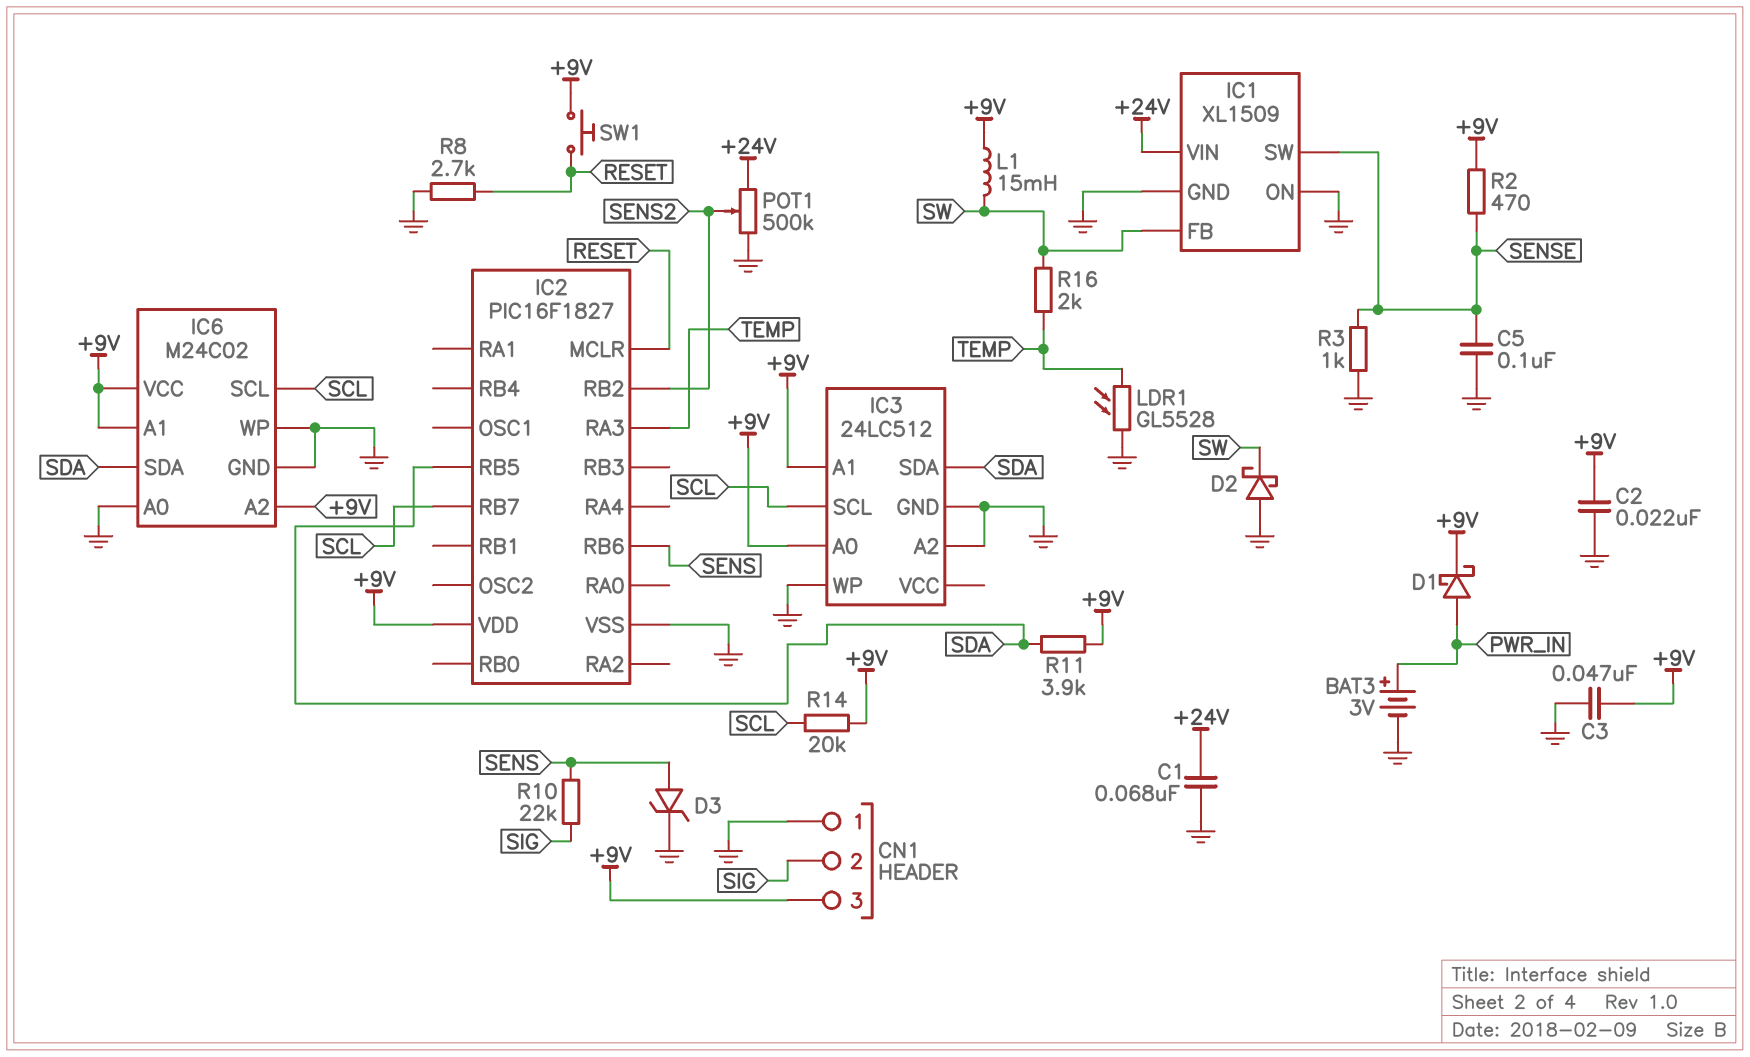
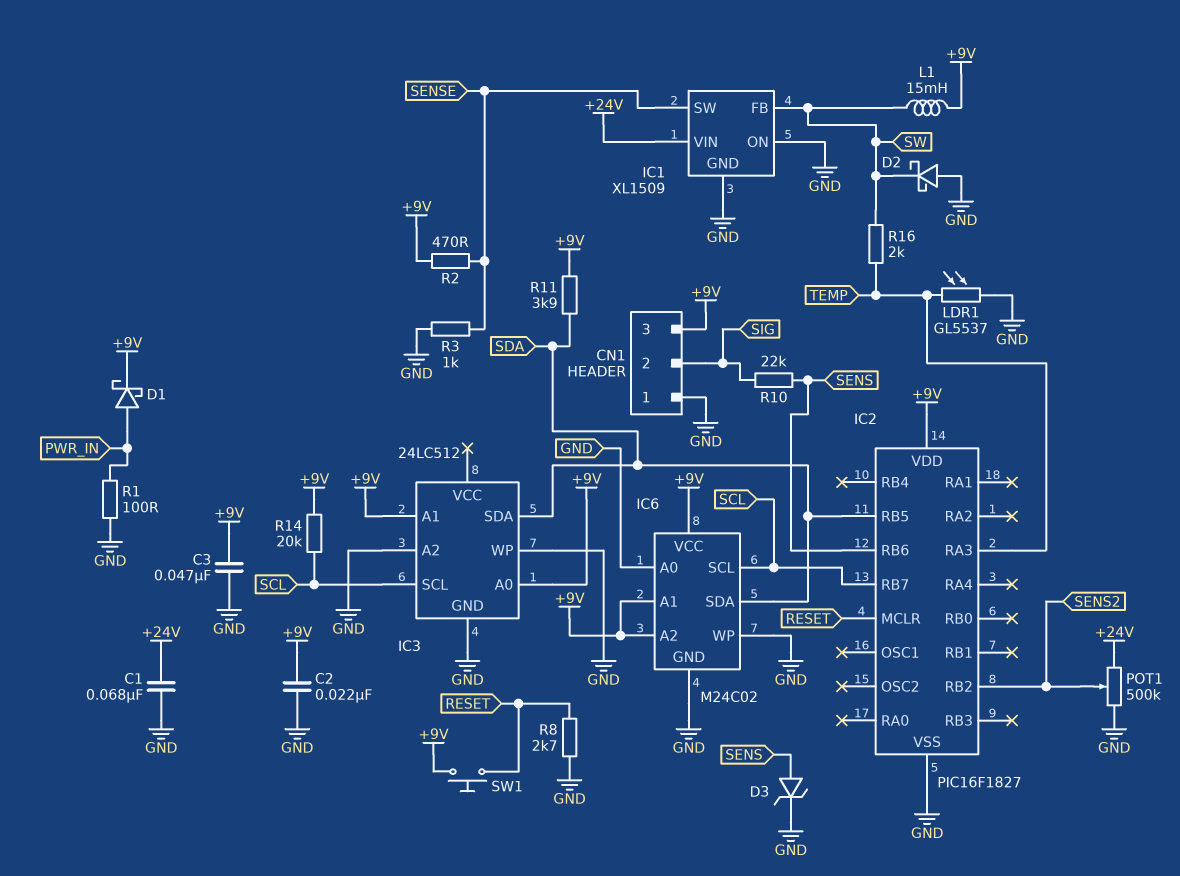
BAT3: 3V (plus PWR_IN, minus GND) -> none
C5: 100nF (GND, SENSE) -> none
LDR1: GL5528 (GND, TEMP) -> GL5537 (GND, TEMP)
R1: none -> 100 (GND, PWR_IN)

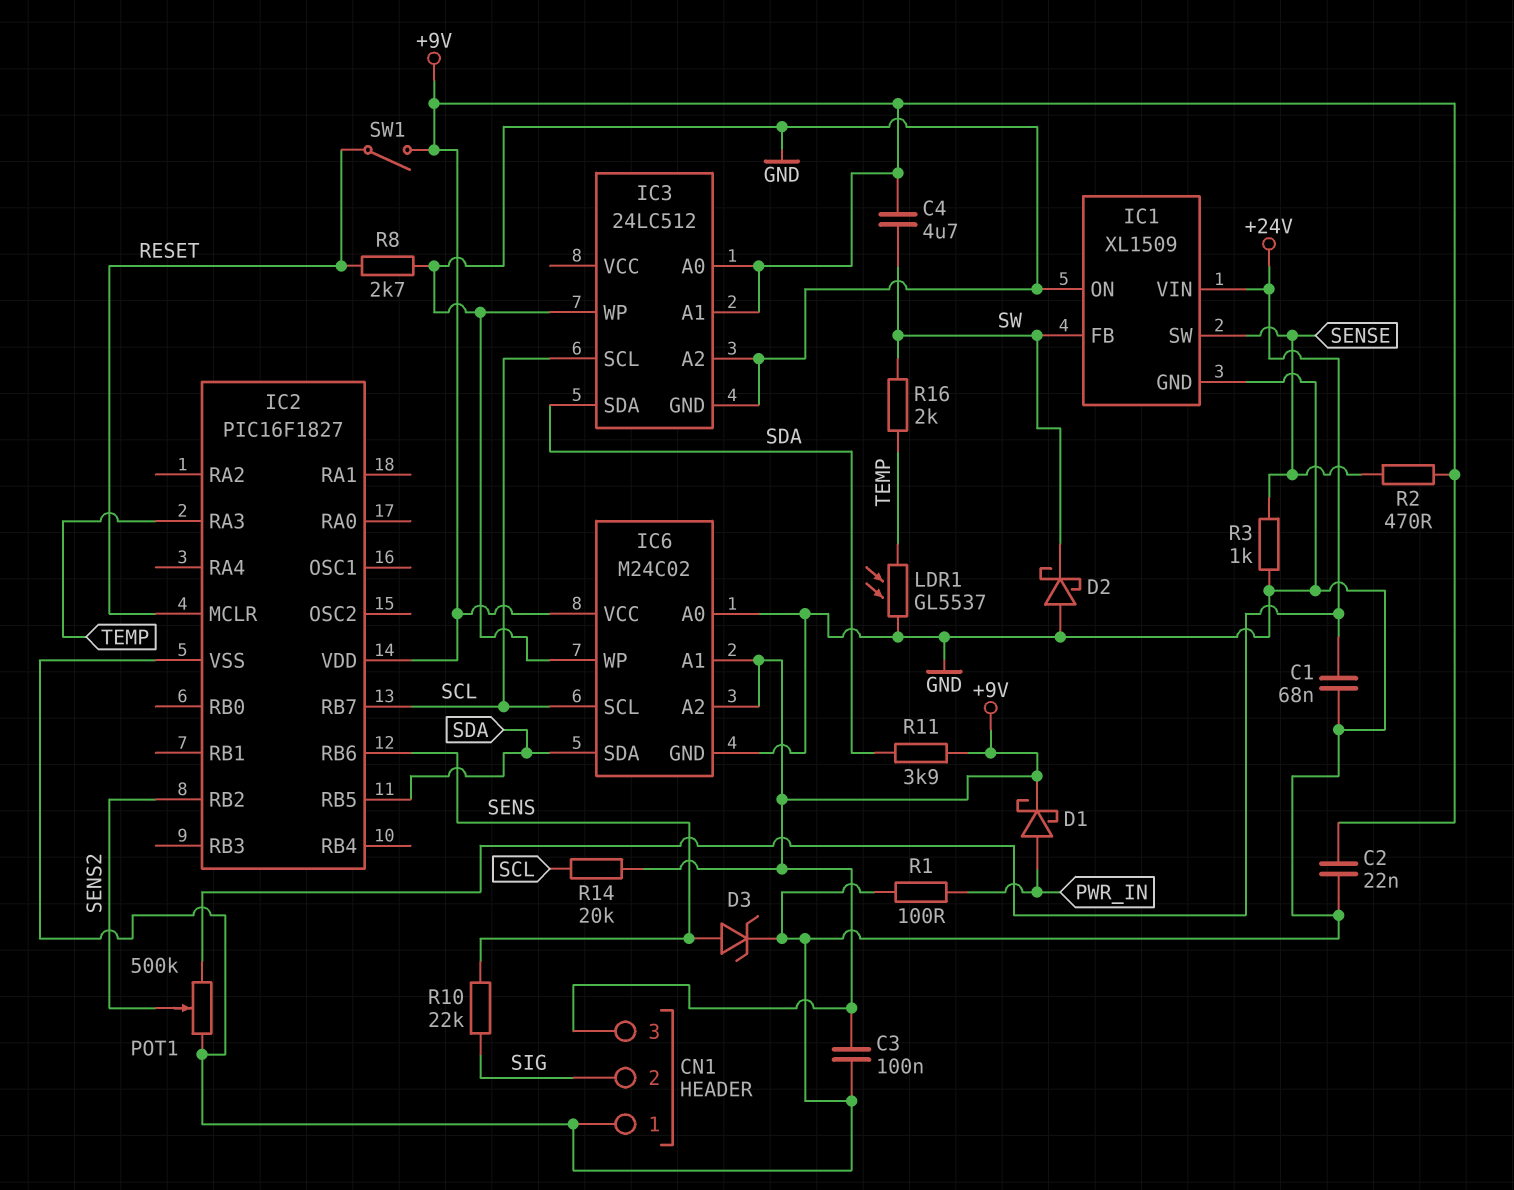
C3: 47nF (+9V, GND) -> 100nF (+9V, GND)
C4: none -> 4.7uF (+9V, SW)
L1: 15mH (+9V, SW) -> none
SW1: button (+9V, RESET) -> switch (+9V, RESET)

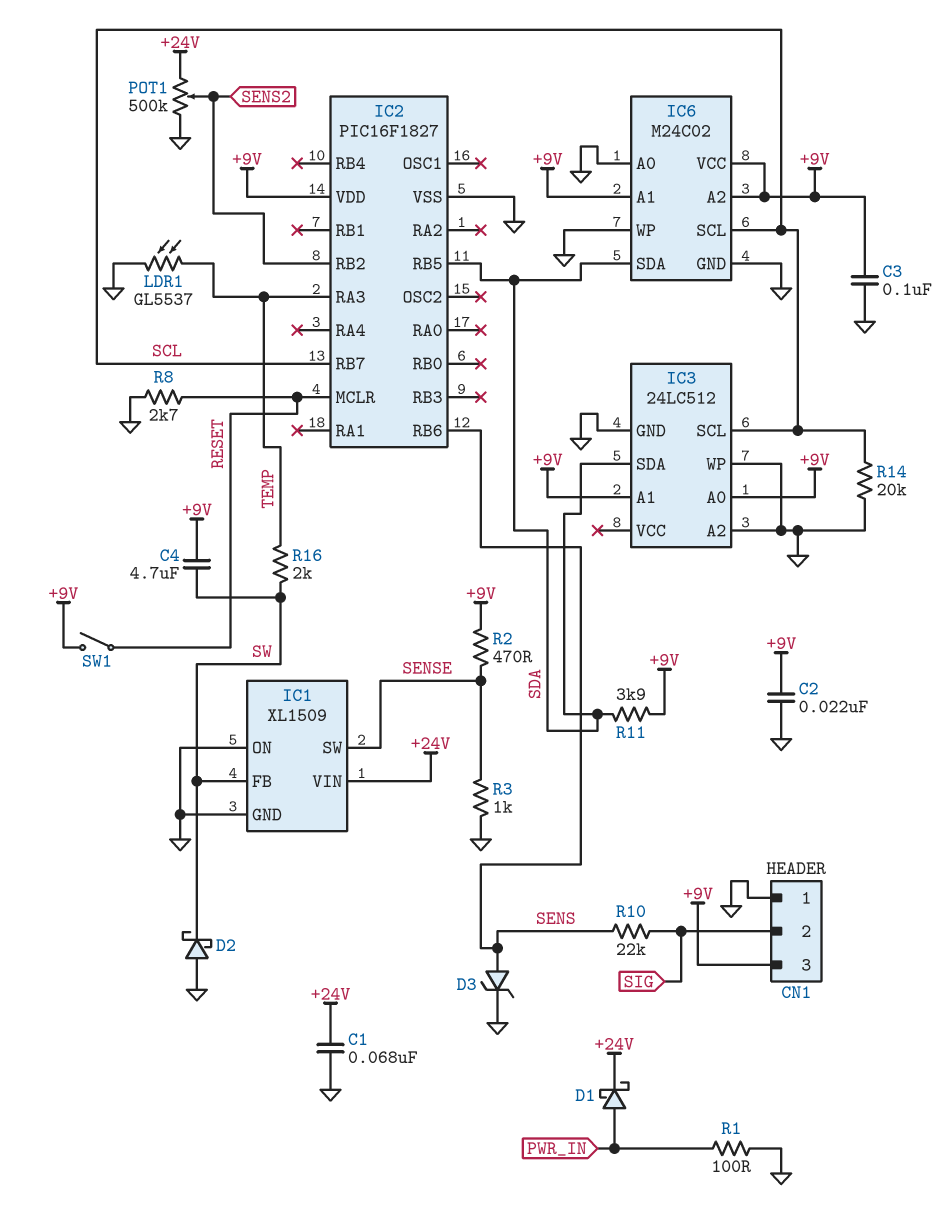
D1: schottky (A PWR_IN, K +9V) -> schottky (A PWR_IN, K +24V)
R14: 20k (+9V, SCL) -> 20k (GND, SCL)

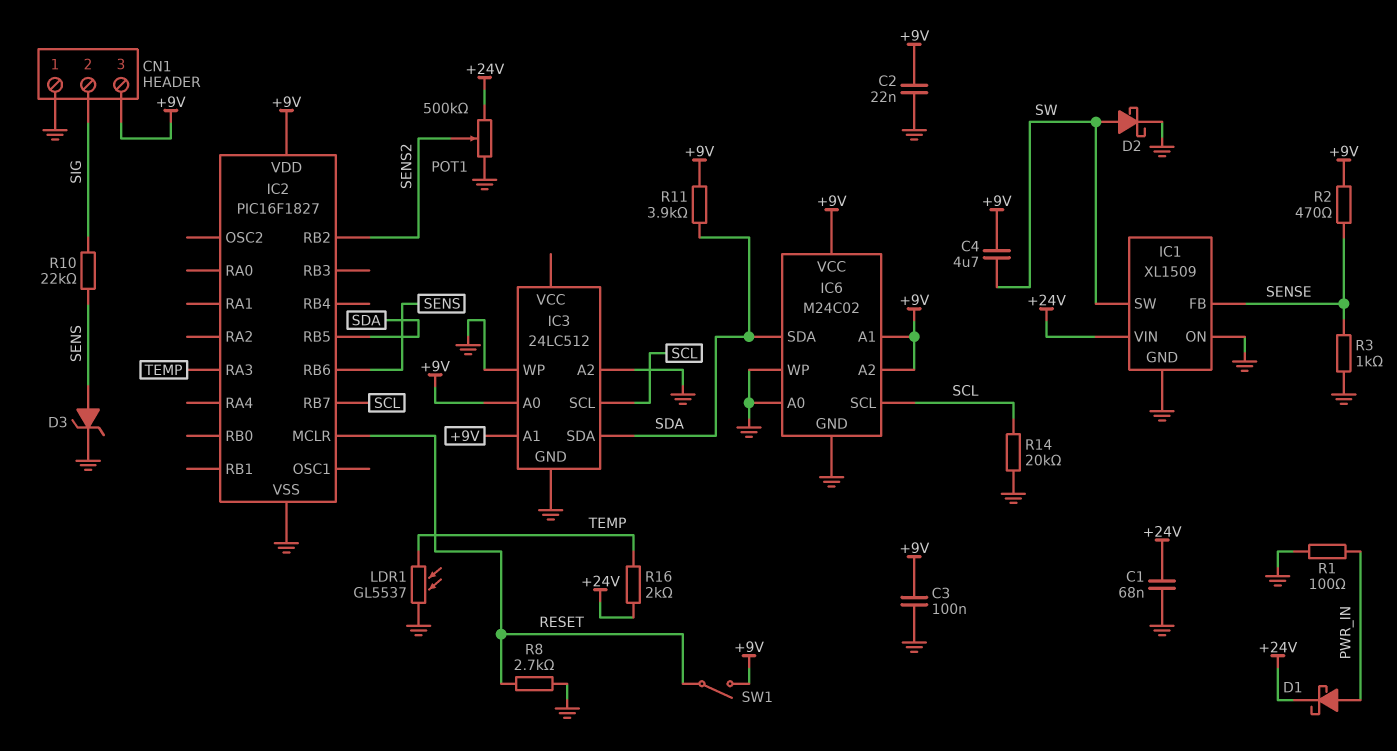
D2: schottky (A GND, K SW) -> schottky (A SW, K GND)
IC1 pin FB: SW -> SENSE
IC1 pin SW: SENSE -> SW
R16: 2k (SW, TEMP) -> 2k (+24V, TEMP)

